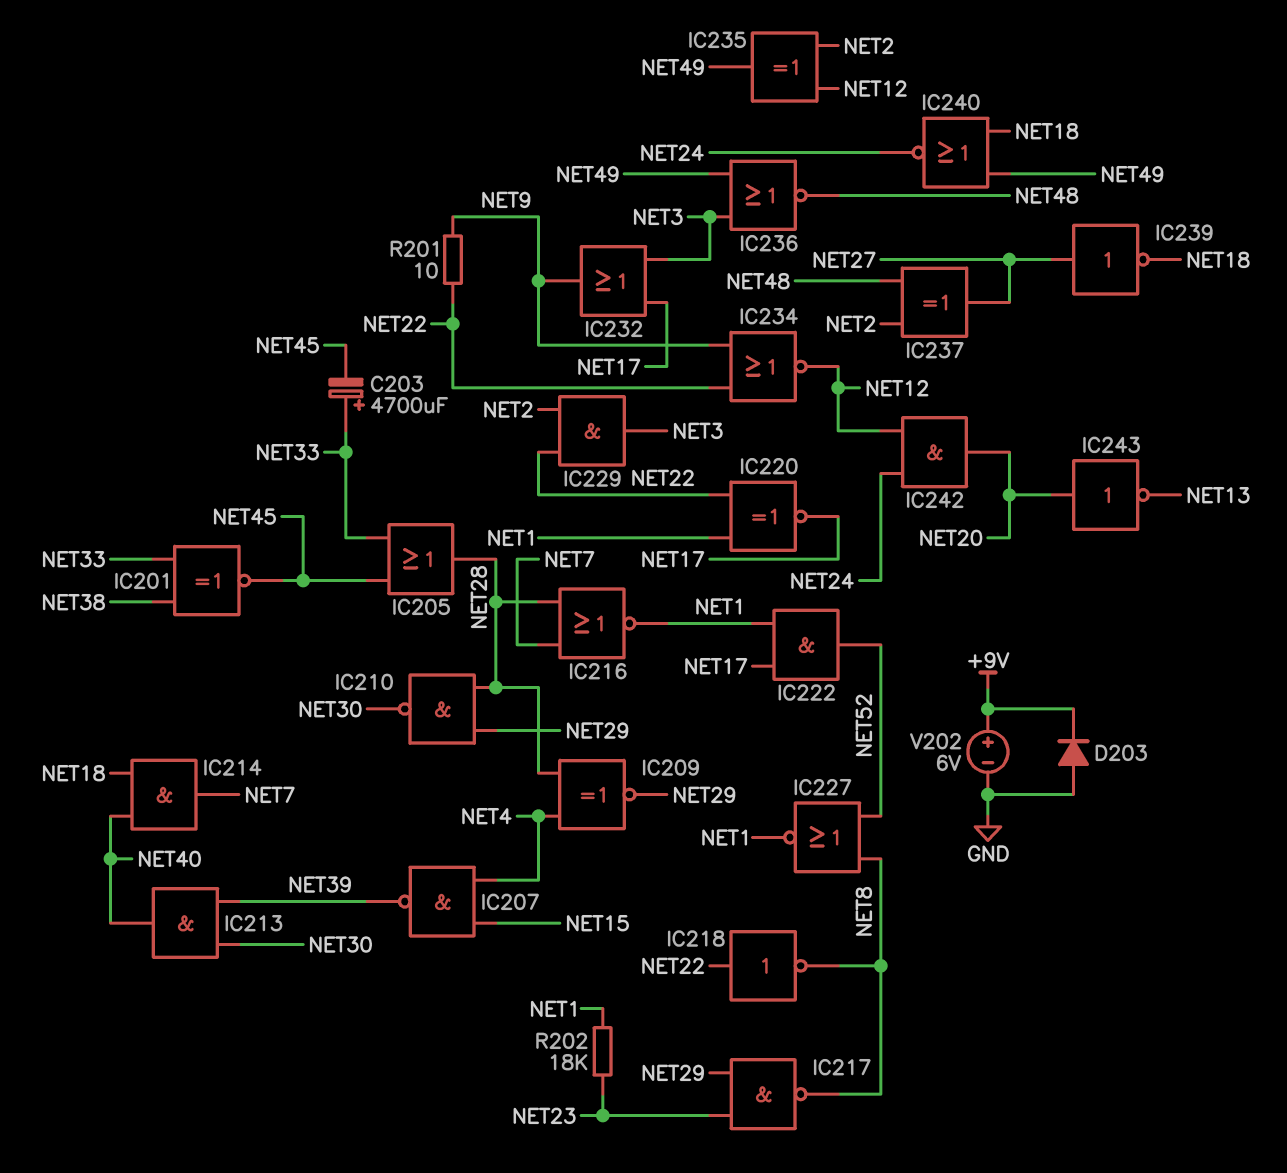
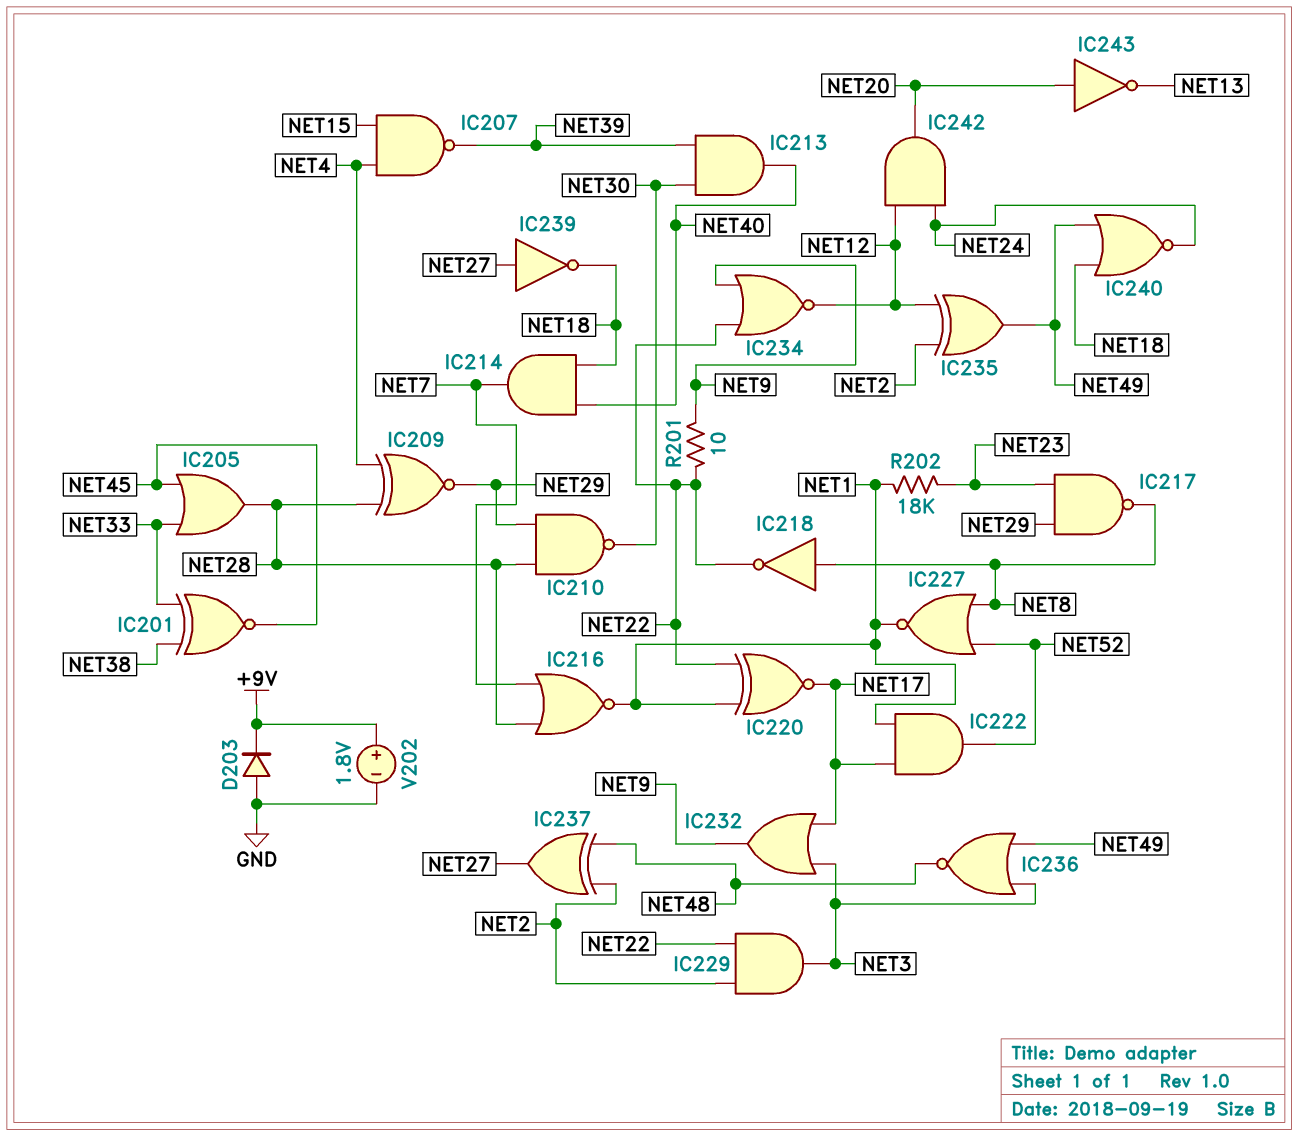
C203: 4700uF (plus NET33, minus NET45) -> none
IC218: NOT (in NET22, out NET8) -> NOT (in NET8, out NET22)
V202: 6V (plus +9V, minus GND) -> 1.8V (plus +9V, minus GND)

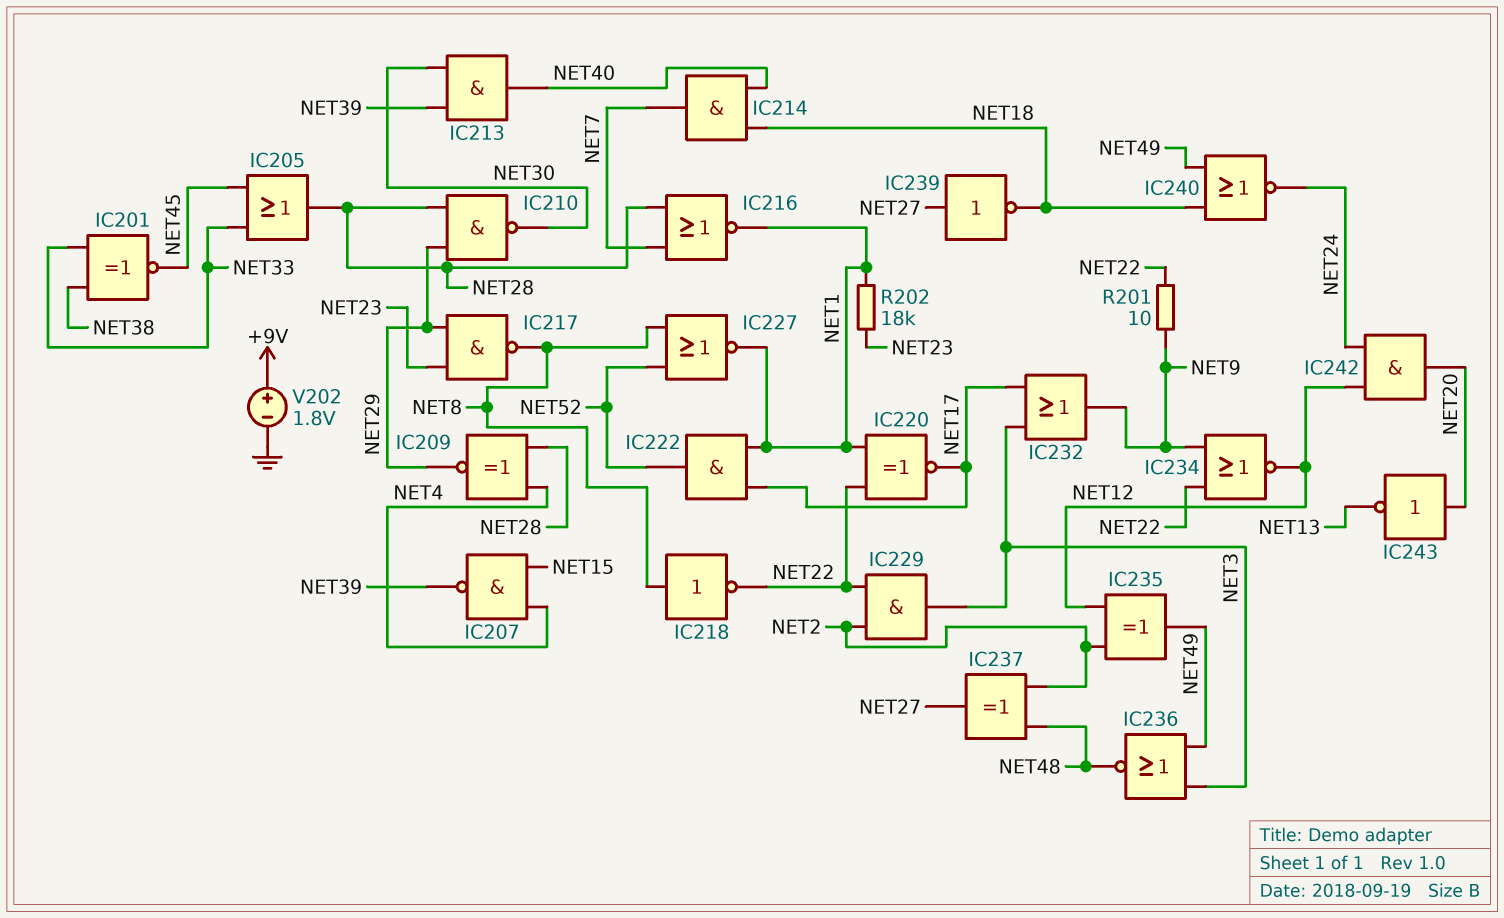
D203: diode (A GND, K +9V) -> none

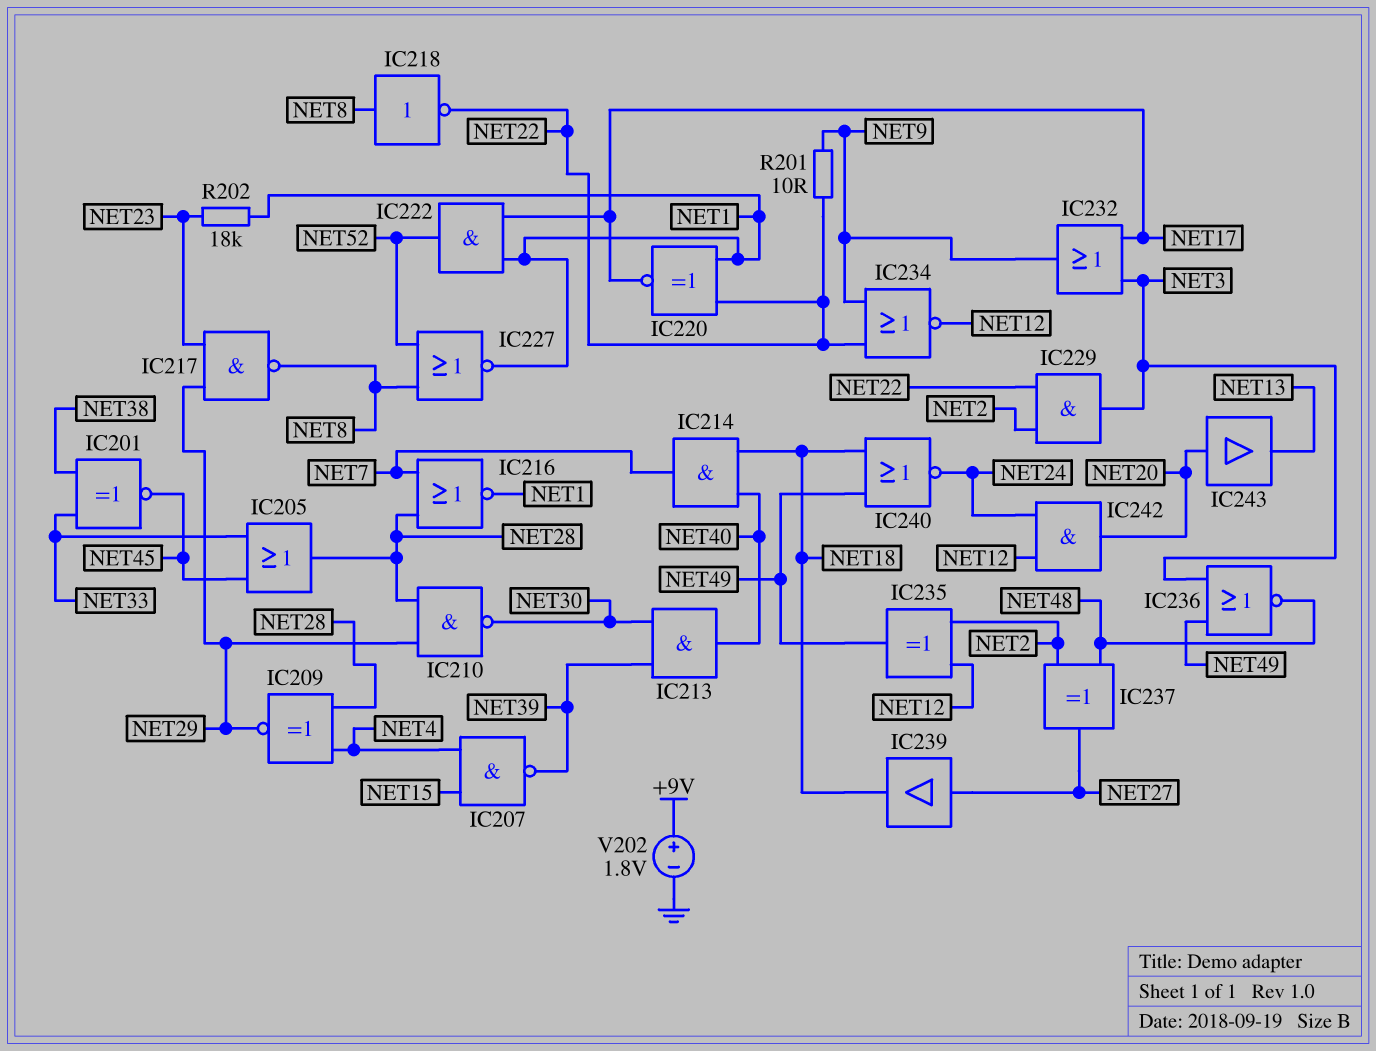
IC239: NOT (in NET27, out NET18) -> buffer (in NET27, out NET18)
IC243: NOT (in NET20, out NET13) -> buffer (in NET20, out NET13)

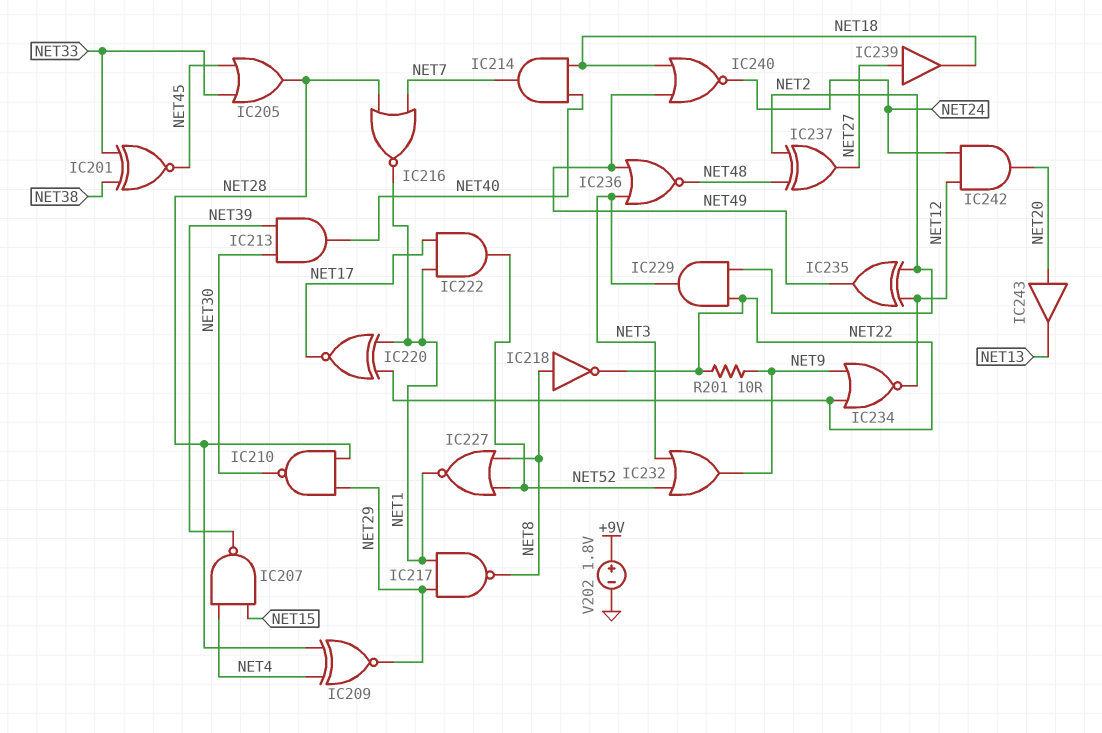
IC217: NAND (in NET23, in NET29, out NET8) -> NAND (in NET1, in NET29, out NET8)
IC232: OR (in NET3, in NET17, out NET9) -> OR (in NET3, in NET52, out NET9)
R202: 18k (NET1, NET23) -> none

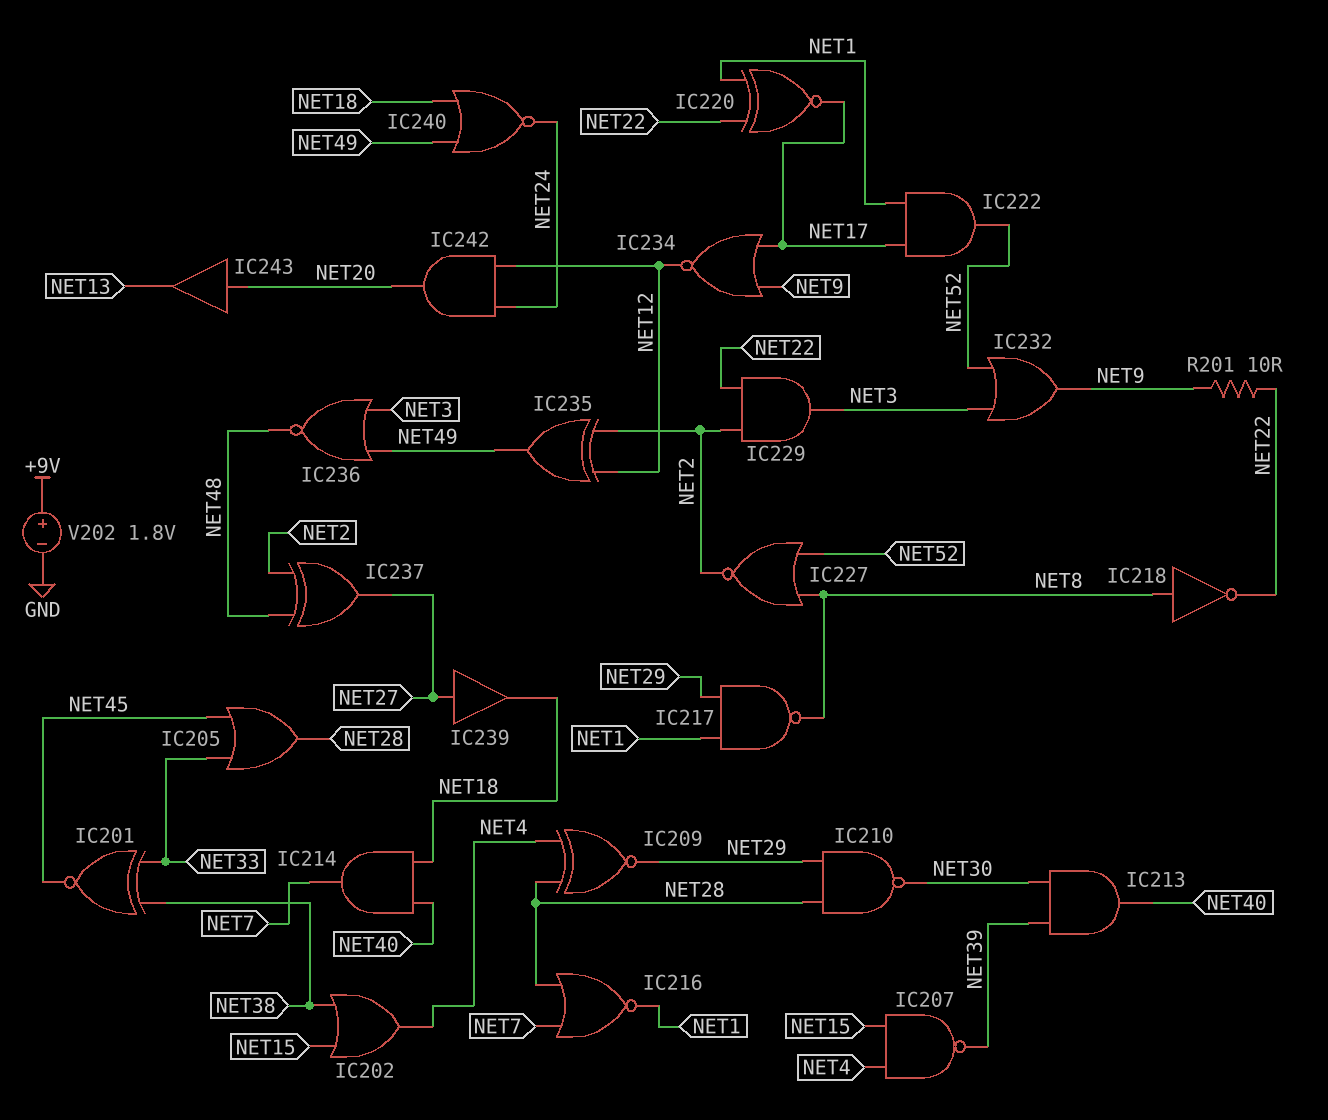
IC202: none -> OR (in NET15, in NET38, out NET4)
IC227: NOR (in NET8, in NET52, out NET1) -> NOR (in NET8, in NET52, out NET2)
IC234: NOR (in NET9, in NET22, out NET12) -> NOR (in NET9, in NET17, out NET12)

